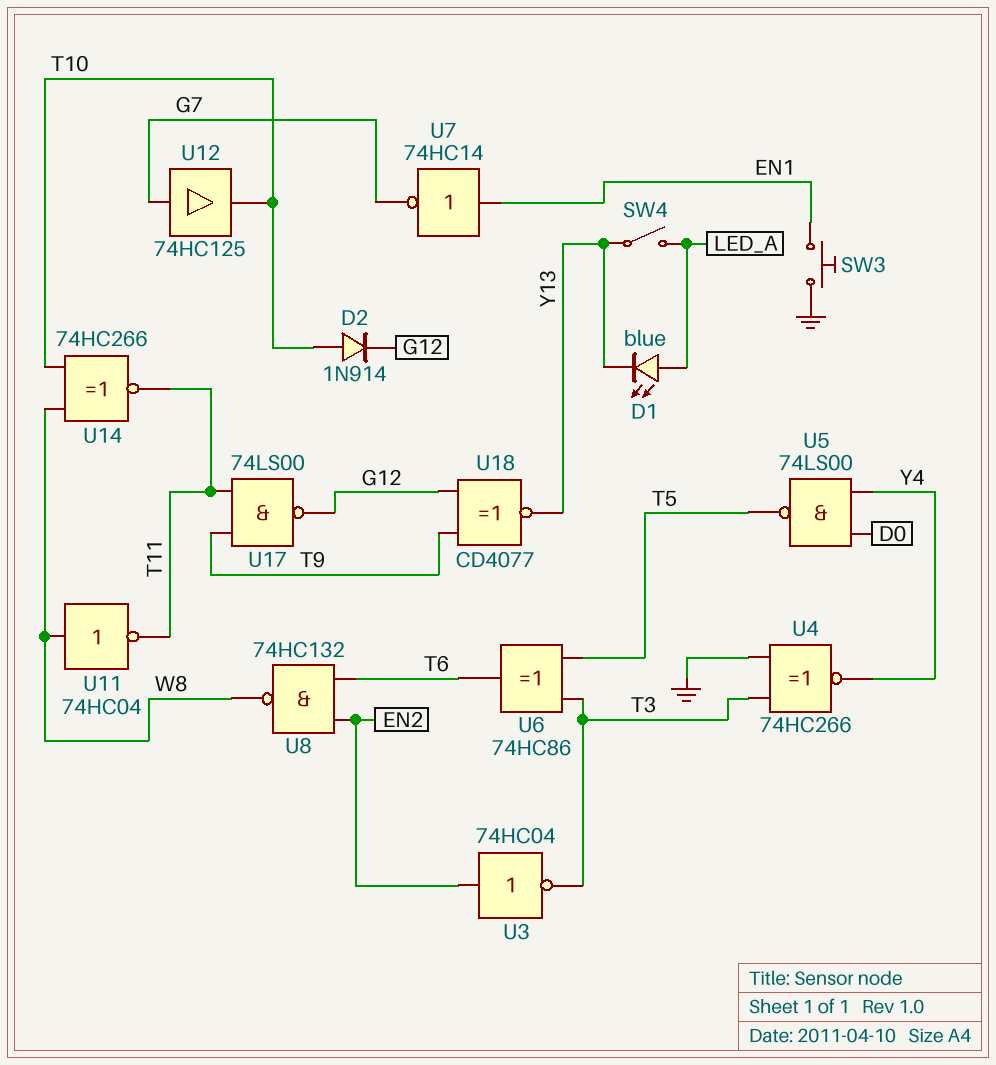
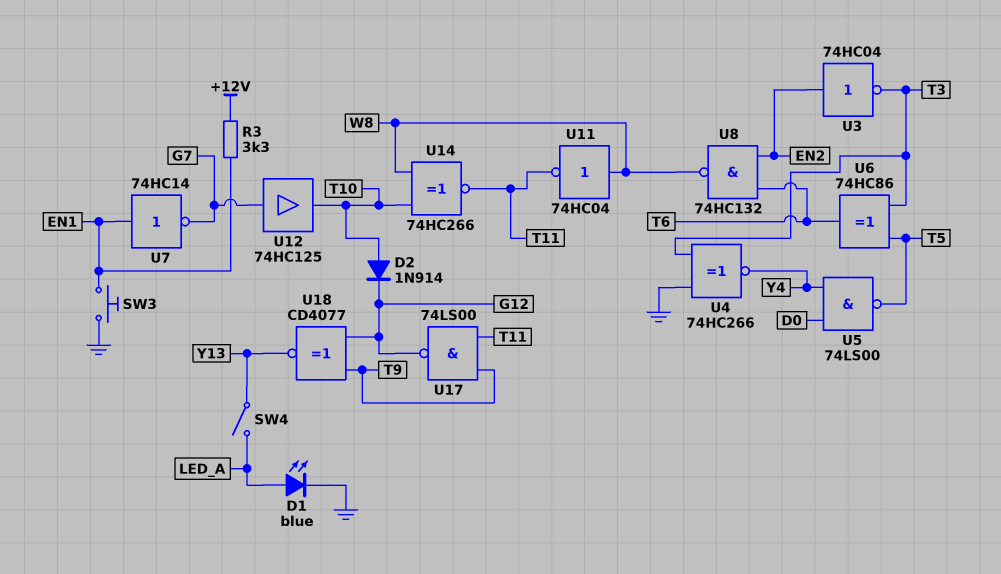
D1: LED blue (A LED_A, K Y13) -> LED blue (A LED_A, K GND)
R3: none -> 3.3k (+12V, EN1)

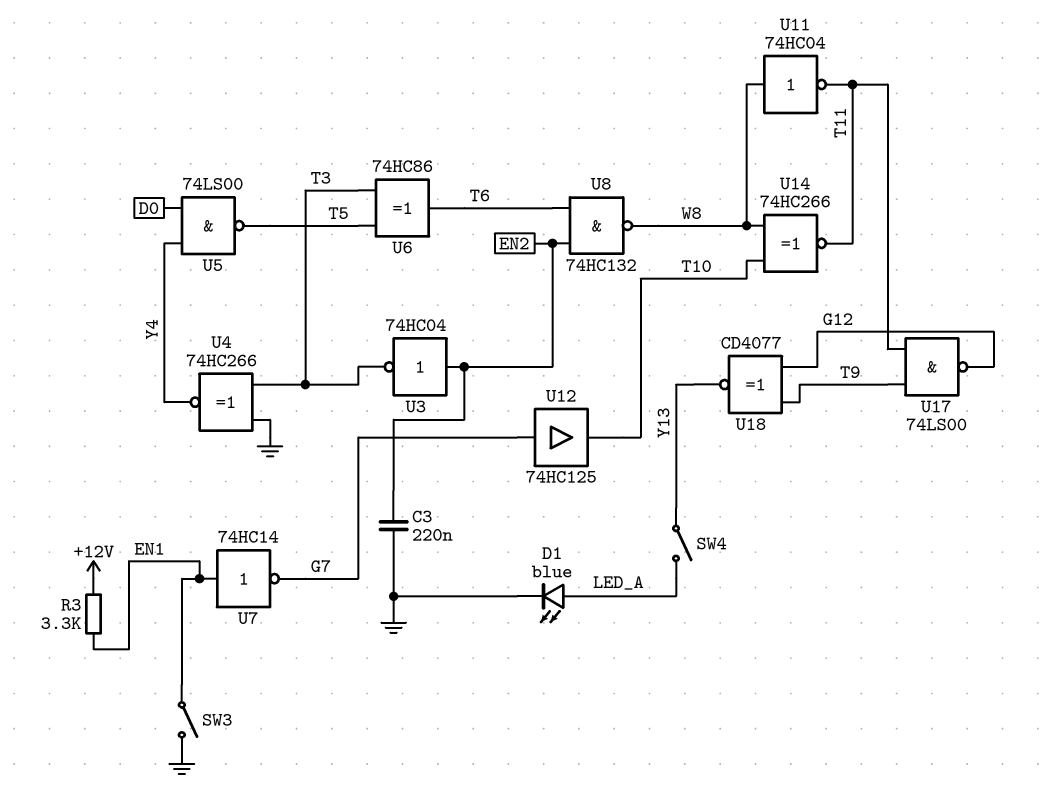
C3: none -> 220nF (EN2, GND)
D2: diode 1N914 (A T10, K G12) -> none
SW3: button (EN1, GND) -> switch (EN1, GND)

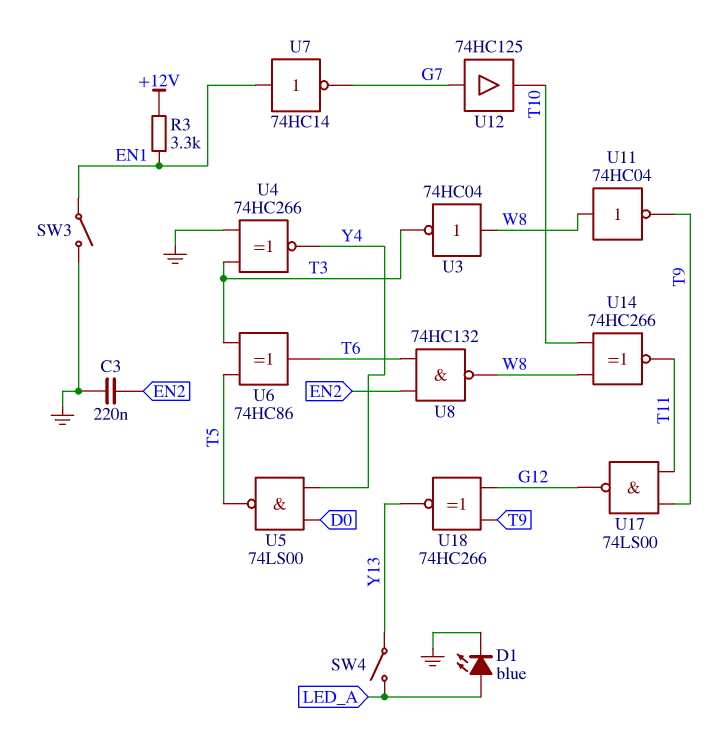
U3: NOT 74HC04 (in EN2, out T3) -> NOT 74HC04 (in W8, out T3)
U11: NOT 74HC04 (in W8, out T11) -> NOT 74HC04 (in W8, out T9)
U18: XNOR CD4077 (in G12, in T9, out Y13) -> XNOR 74HC266 (in G12, in T9, out Y13)

